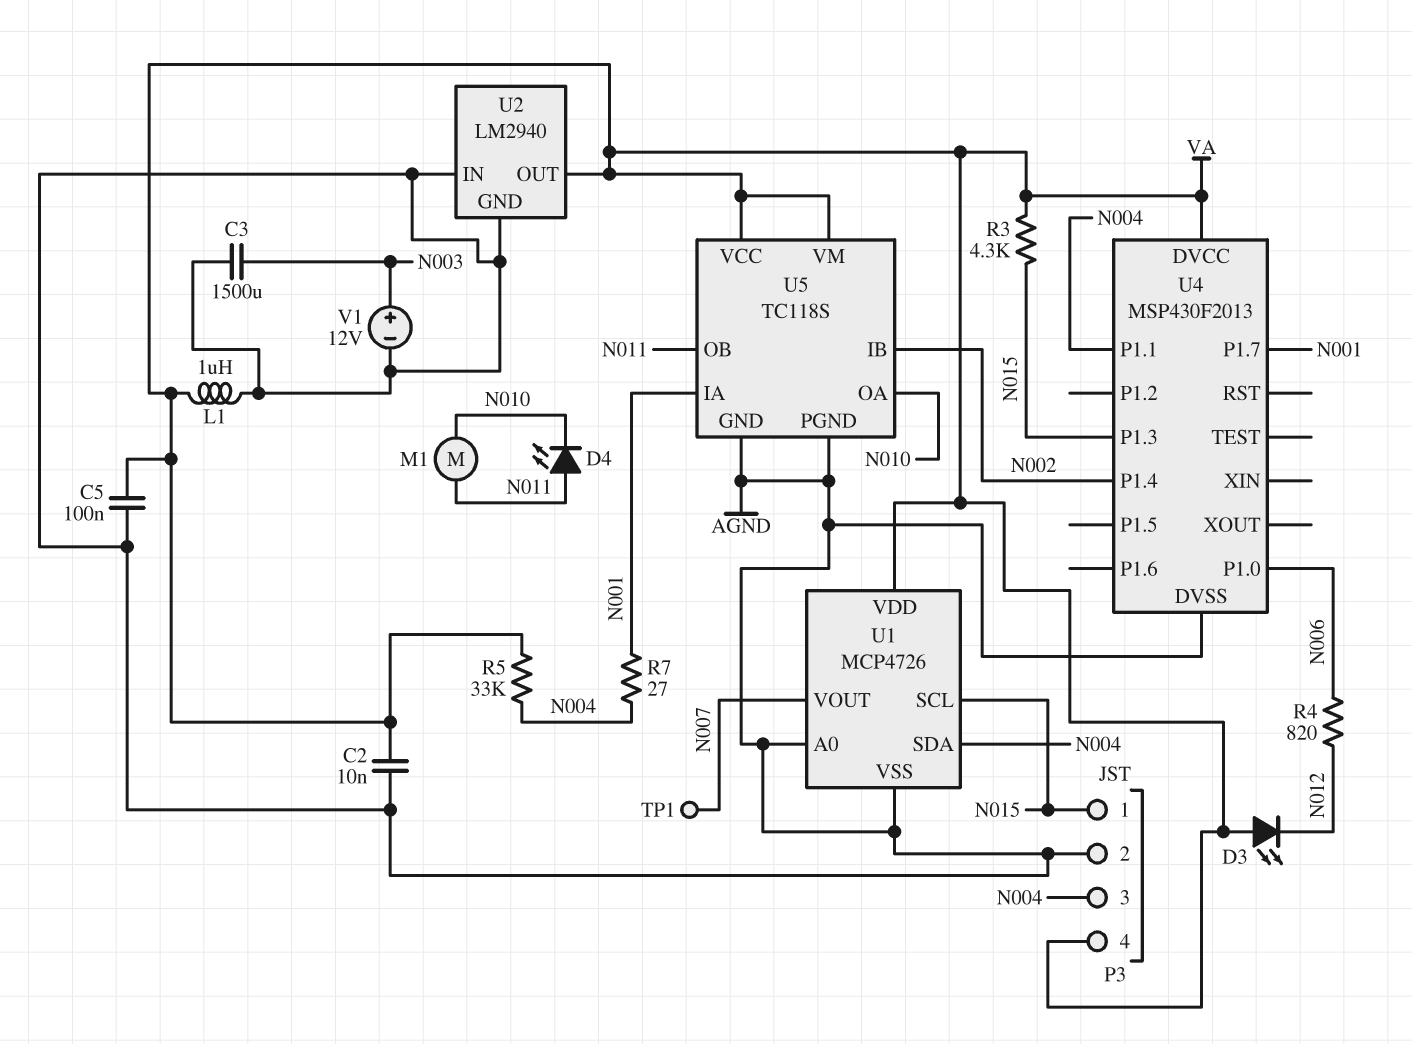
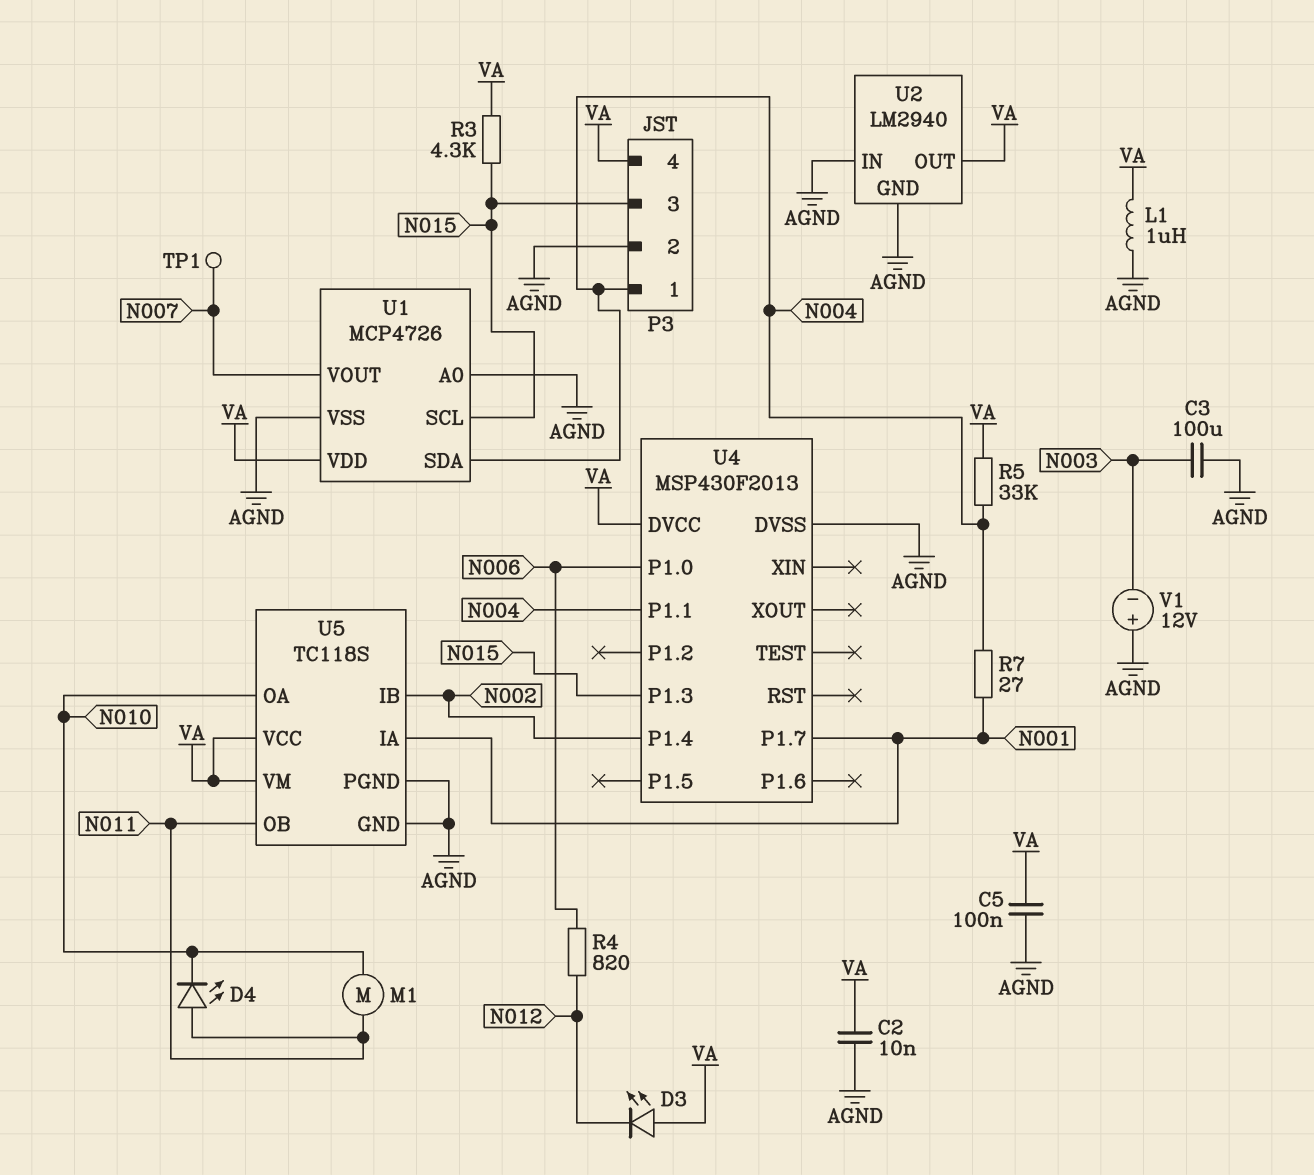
C3: 1500uF (AGND, N003) -> 100uF (AGND, N003)
P3 pin 1: N015 -> N004
P3 pin 3: N004 -> N015
V1: 12V (plus N003, minus AGND) -> 12V (plus AGND, minus N003)

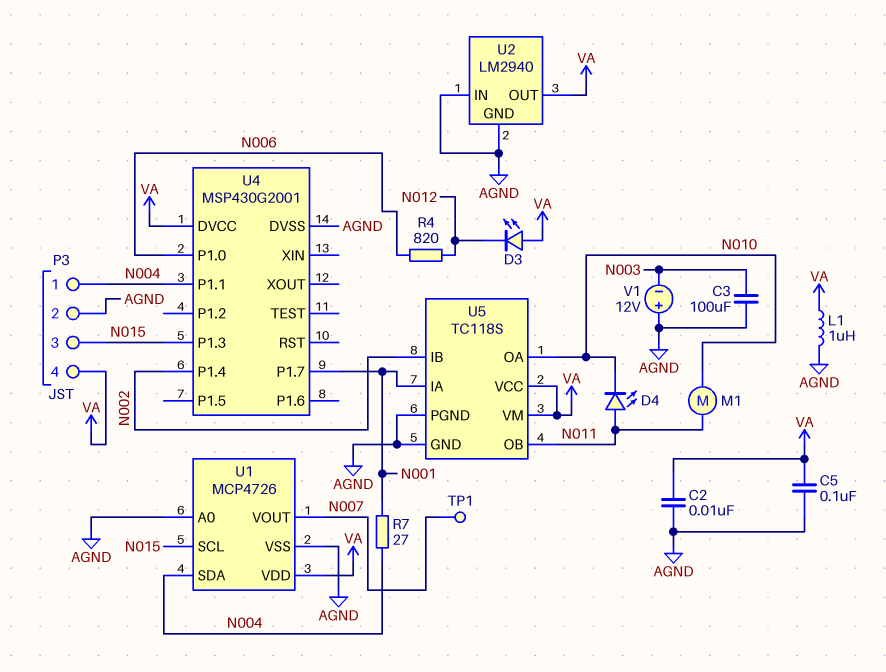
R3: 4.3k (N015, VA) -> none
R5: 33k (N004, VA) -> none
U4: MSP430F2013 -> MSP430G2001

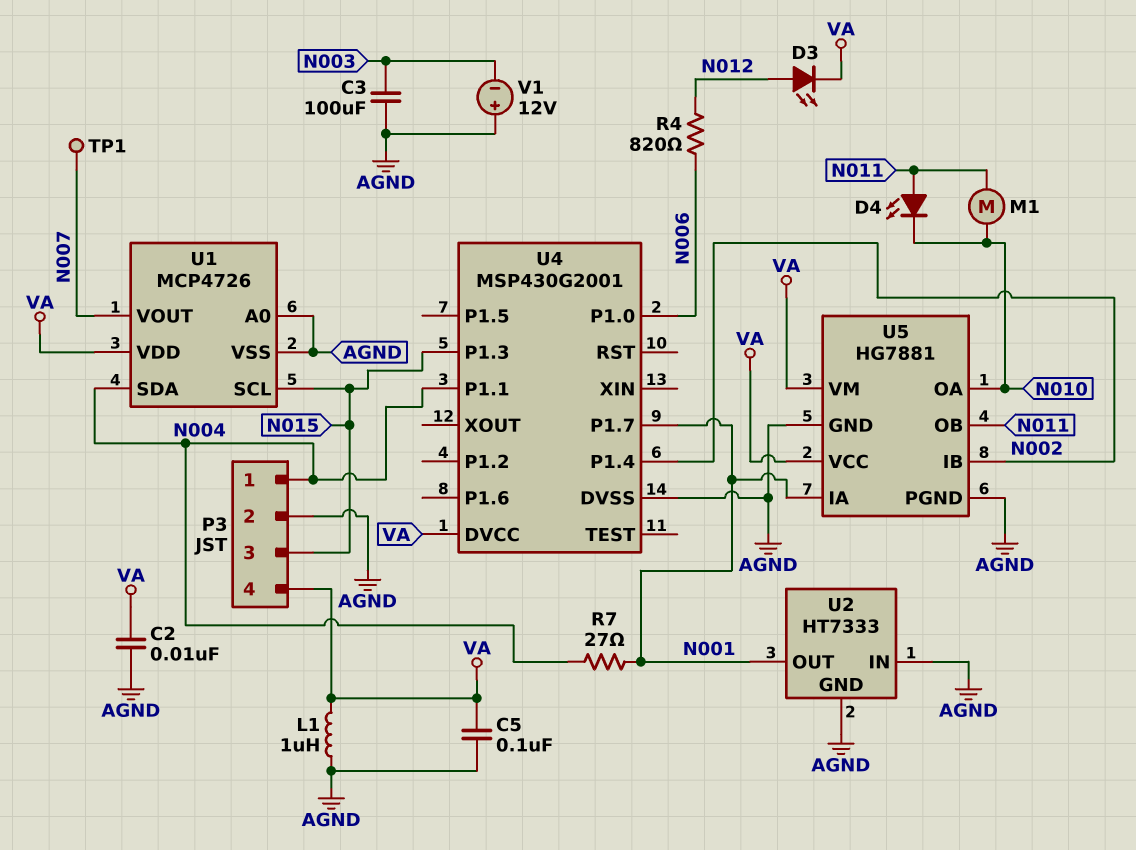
D3: LED (A VA, K N012) -> LED (A N012, K VA)
U2: LM2940 -> HT7333
U2 pin OUT: VA -> N001
U5: TC118S -> HG7881

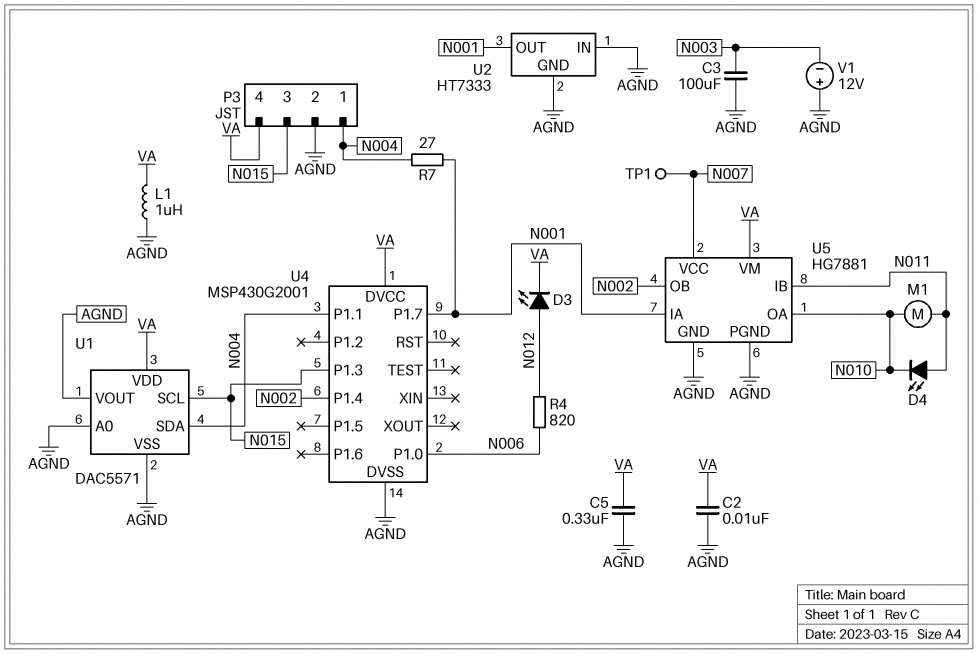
C5: 100nF (AGND, VA) -> 330nF (AGND, VA)
U1: MCP4726 -> DAC5571
U1 pin VOUT: N007 -> AGND
U5 pin IB: N002 -> N011
U5 pin OB: N011 -> N002
U5 pin VCC: VA -> N007

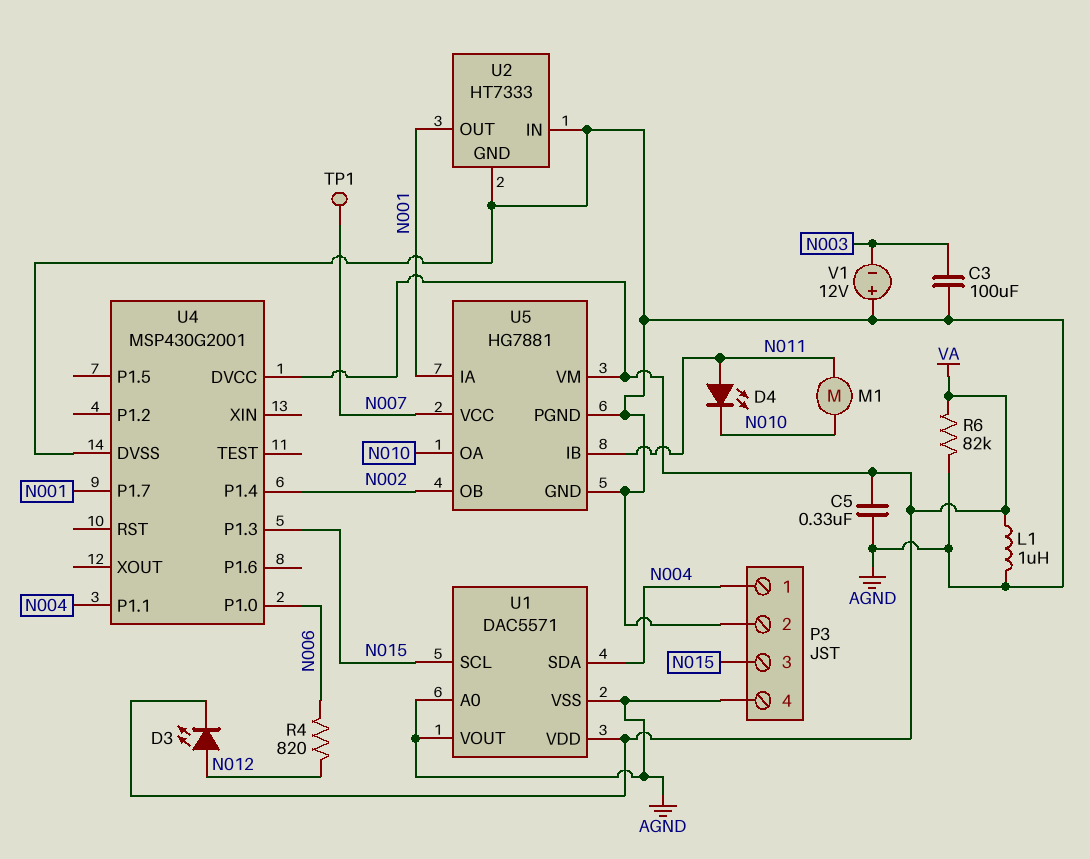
C2: 10nF (AGND, VA) -> none
P3 pin 4: VA -> AGND
R6: none -> 82k (AGND, VA)
R7: 27 (N001, N004) -> none

